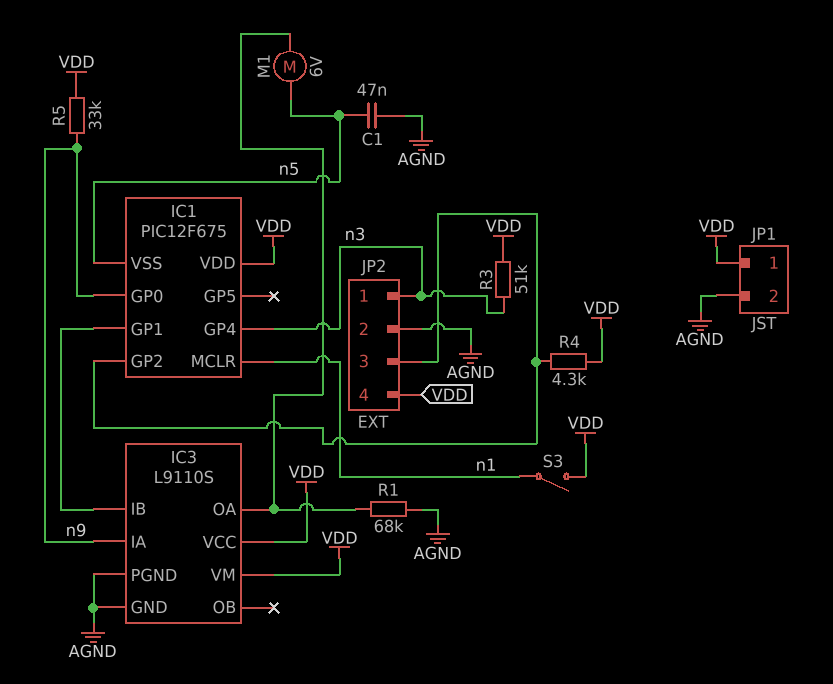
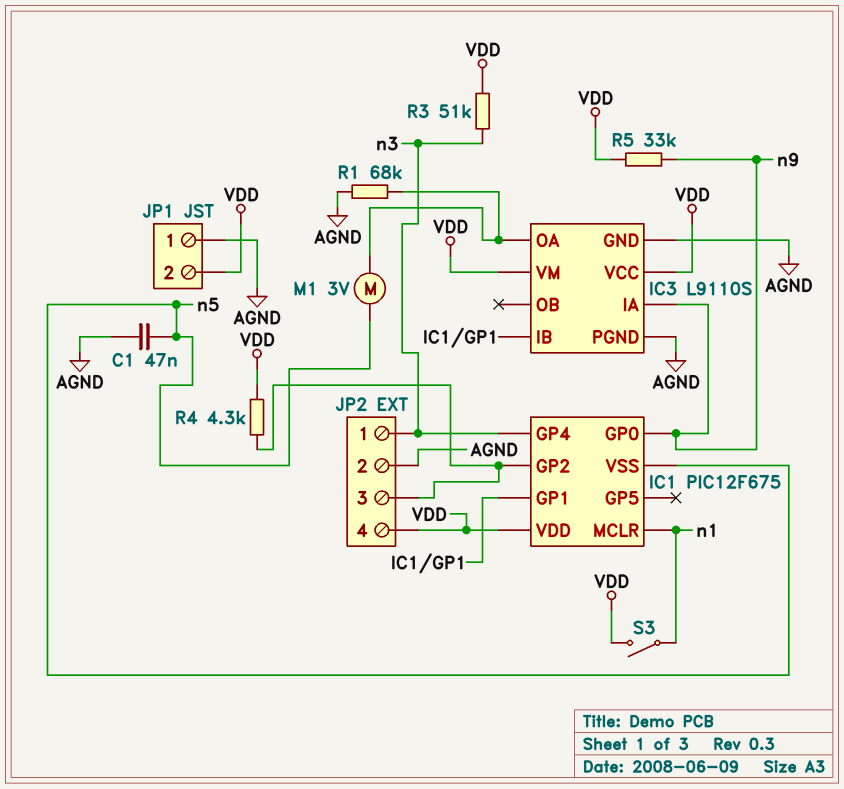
JP1 pin 1: VDD -> AGND
JP1 pin 2: AGND -> VDD
M1: motor 6V (IC3/OA, n5) -> motor 3V (IC3/OA, n5)

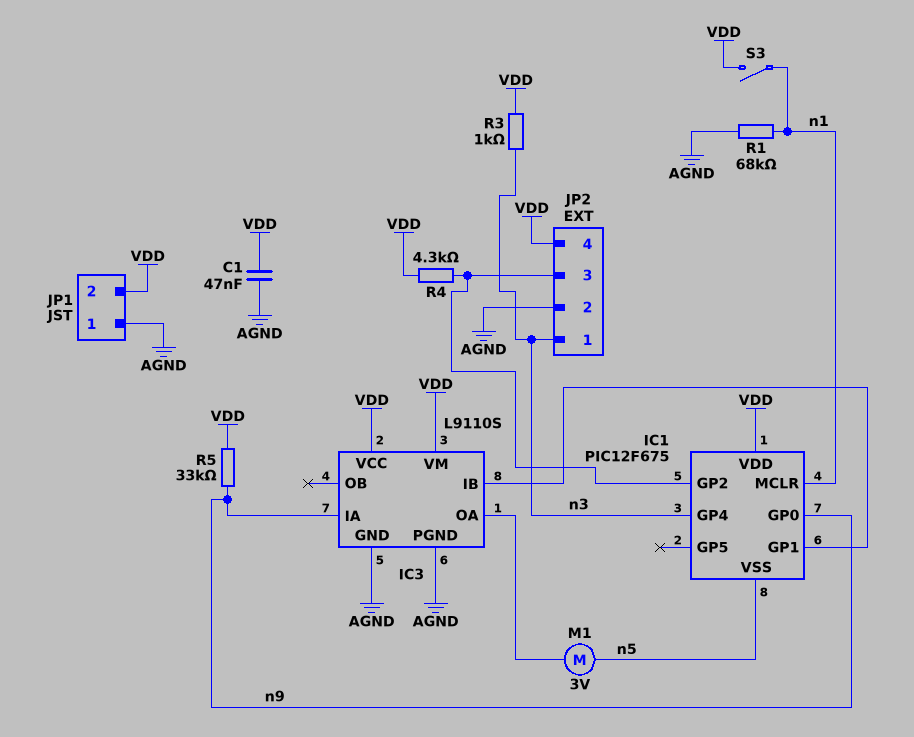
C1: 47nF (AGND, n5) -> 47nF (AGND, VDD)
R1: 68k (AGND, IC3/OA) -> 68k (AGND, n1)
R3: 51k (VDD, n3) -> 1k (VDD, n3)

